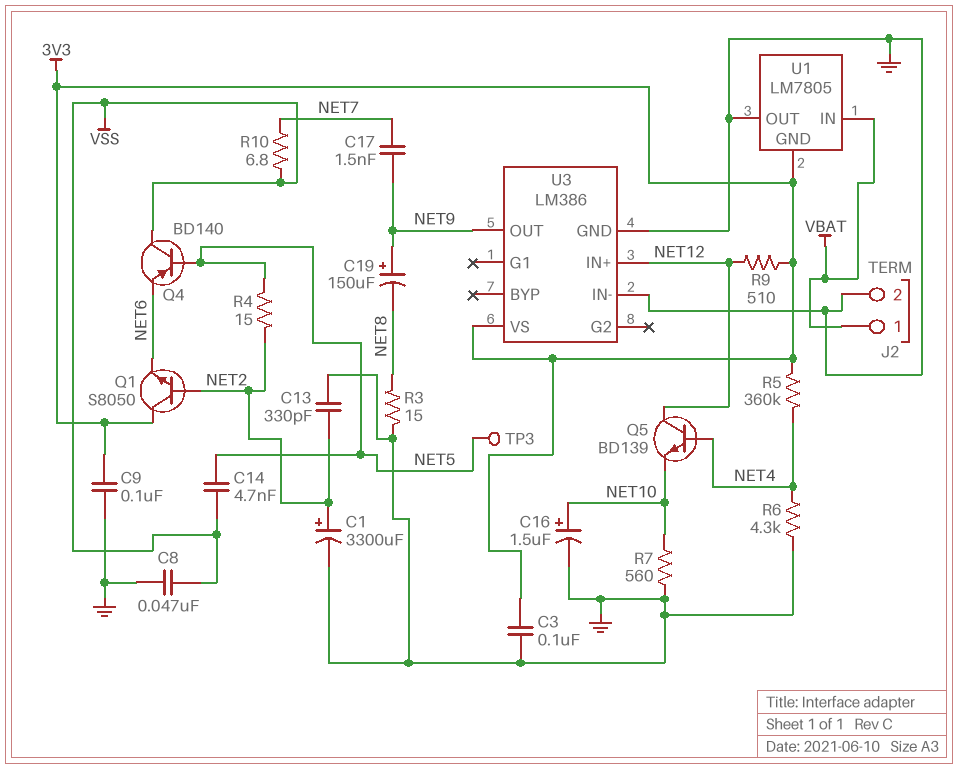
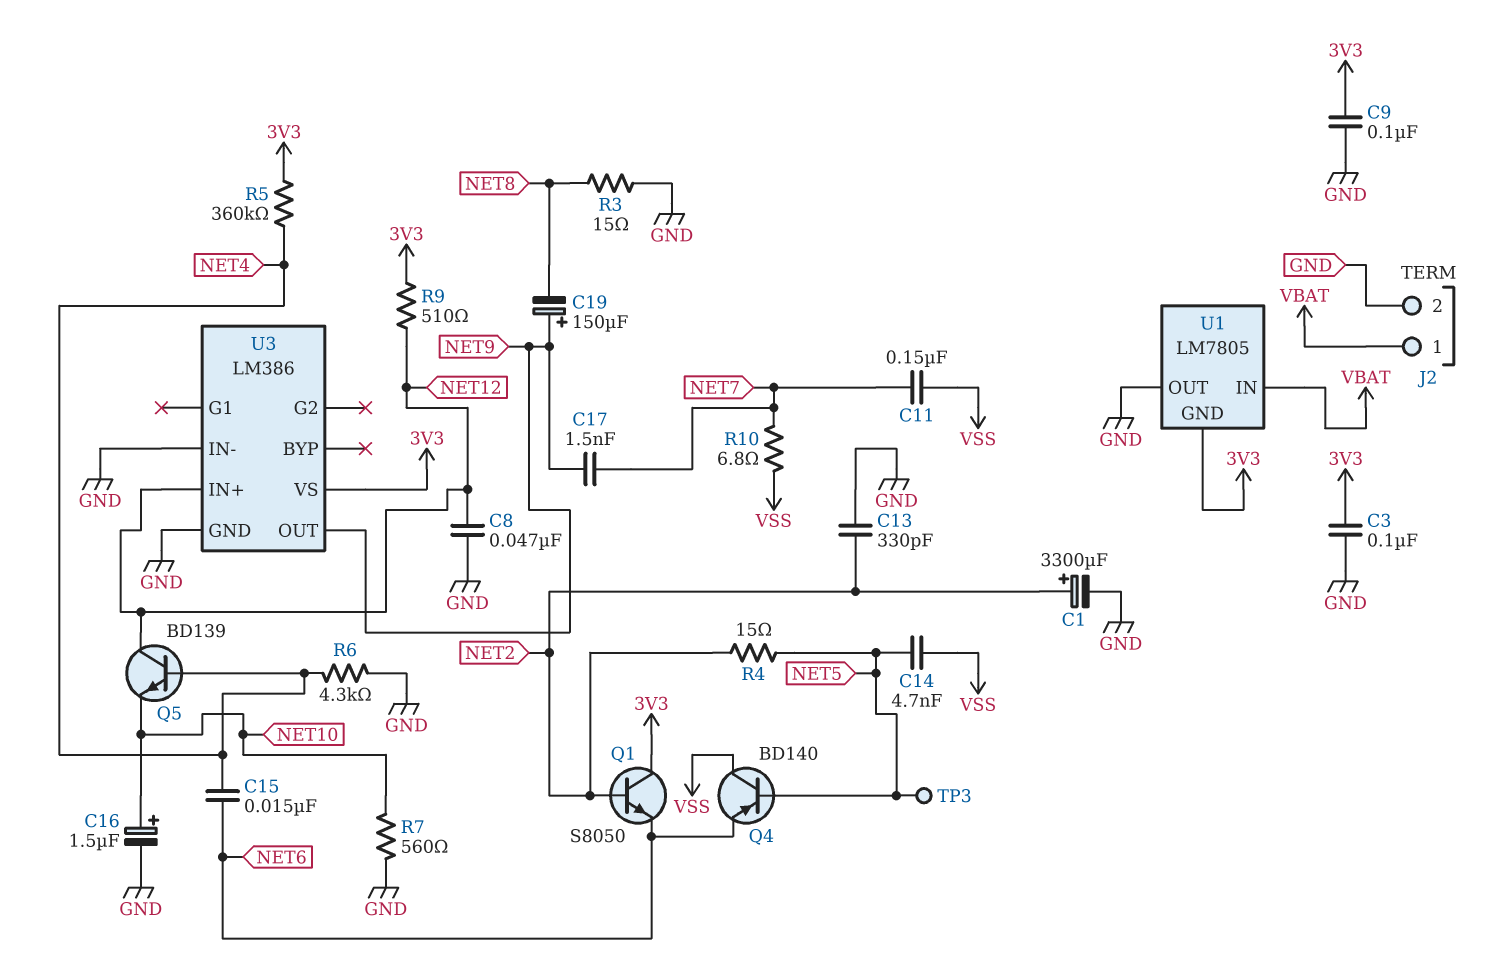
C8: 47nF (GND, VSS) -> 47nF (GND, NET12)
C11: none -> 150nF (NET7, VSS)
C15: none -> 15nF (NET4, NET6)

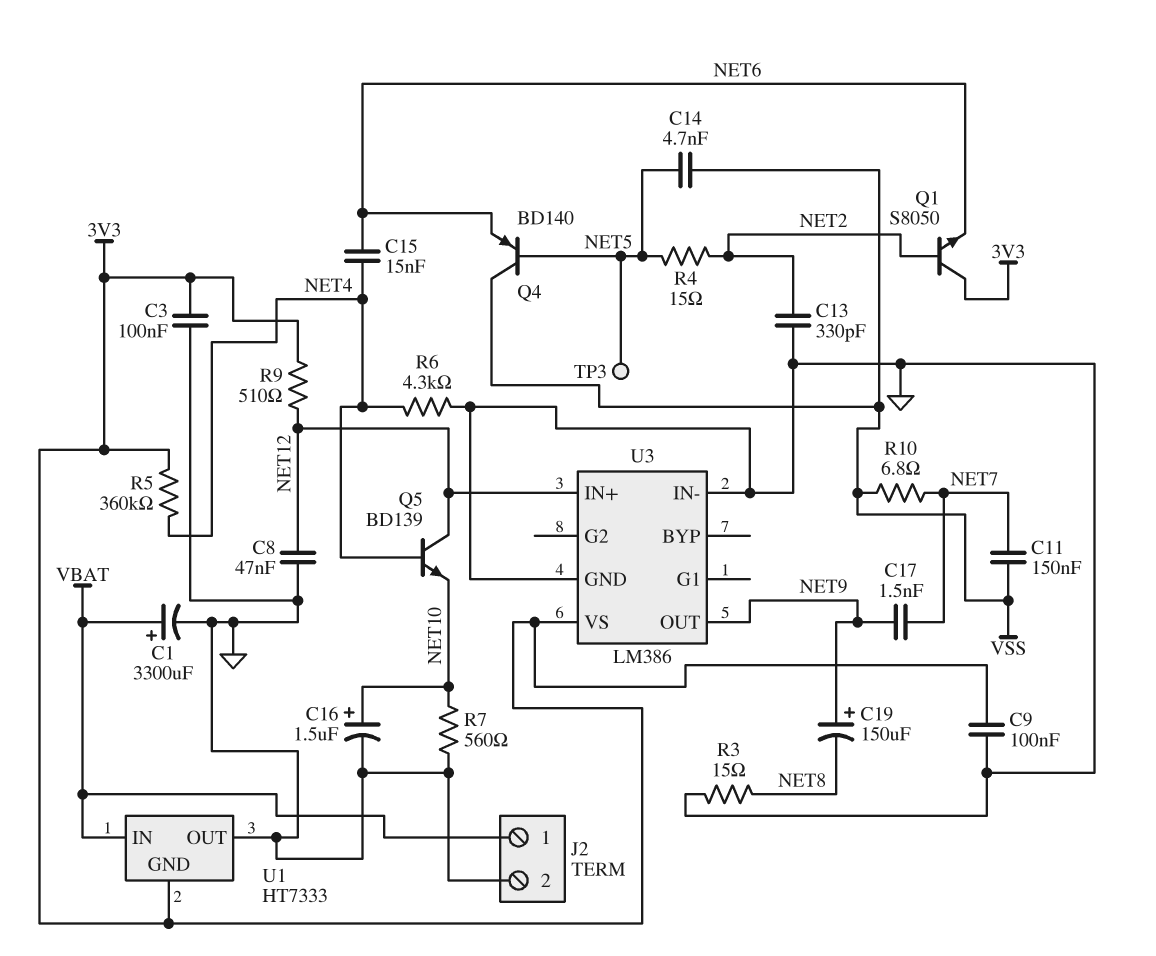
C1: 3300uF (plus NET2, minus GND) -> 3300uF (plus VBAT, minus GND)
U1: LM7805 -> HT7333

